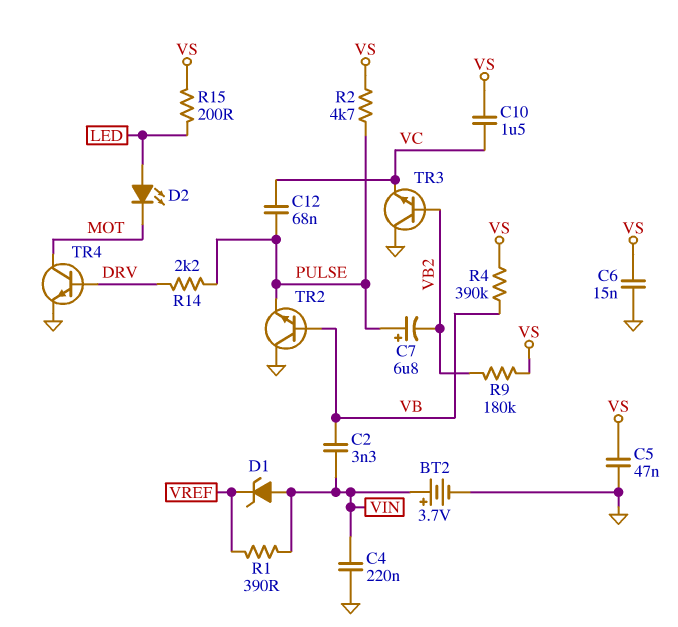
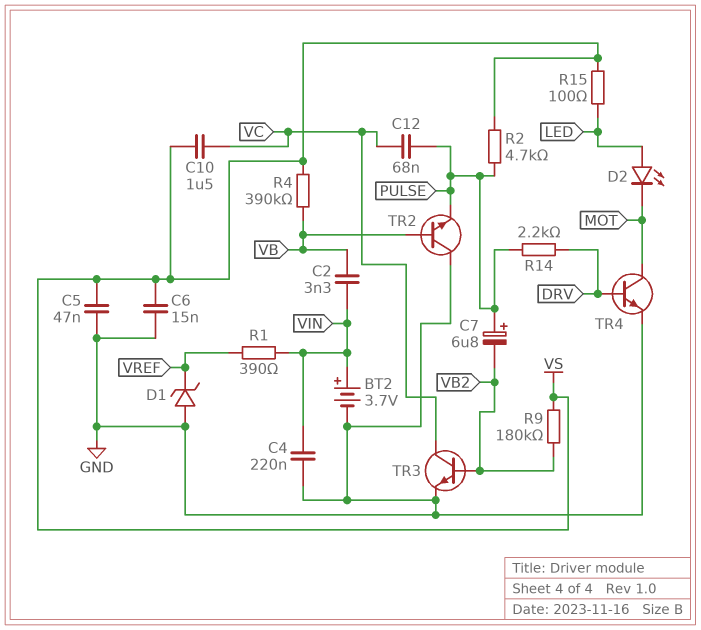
D1: zener (A VIN, K VREF) -> zener (A GND, K VREF)
R15: 200 (LED, VS) -> 100 (LED, VS)
TR3: NPN (B VB2, C GND, E VC) -> NPN (B VB2, C VC, E GND)

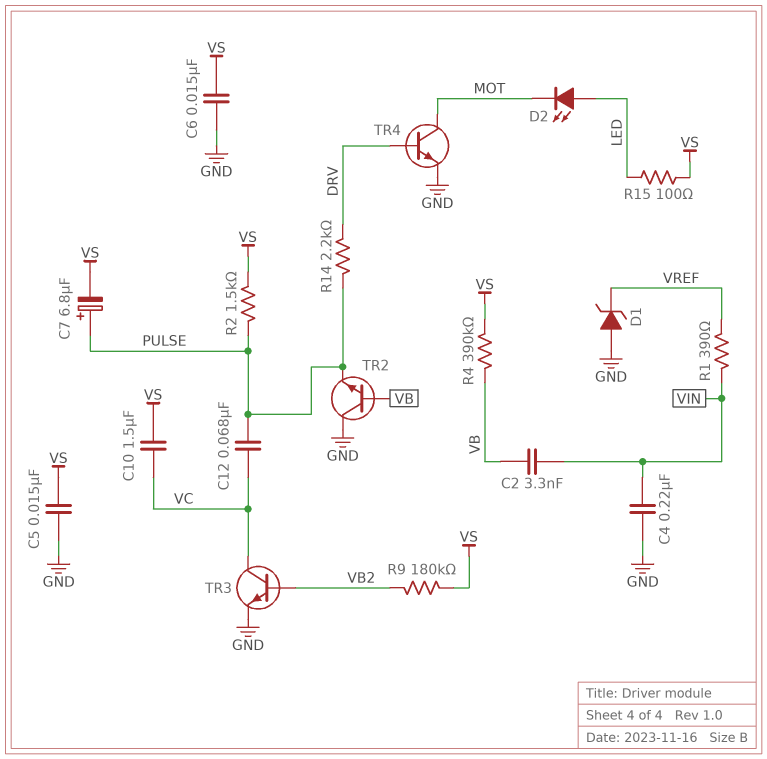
BT2: 3.7V (plus VIN, minus GND) -> none
C5: 47nF (GND, VS) -> 15nF (GND, VS)
C7: 6.8uF (plus PULSE, minus VB2) -> 6.8uF (plus PULSE, minus VS)
R2: 4.7k (PULSE, VS) -> 1.5k (PULSE, VS)

